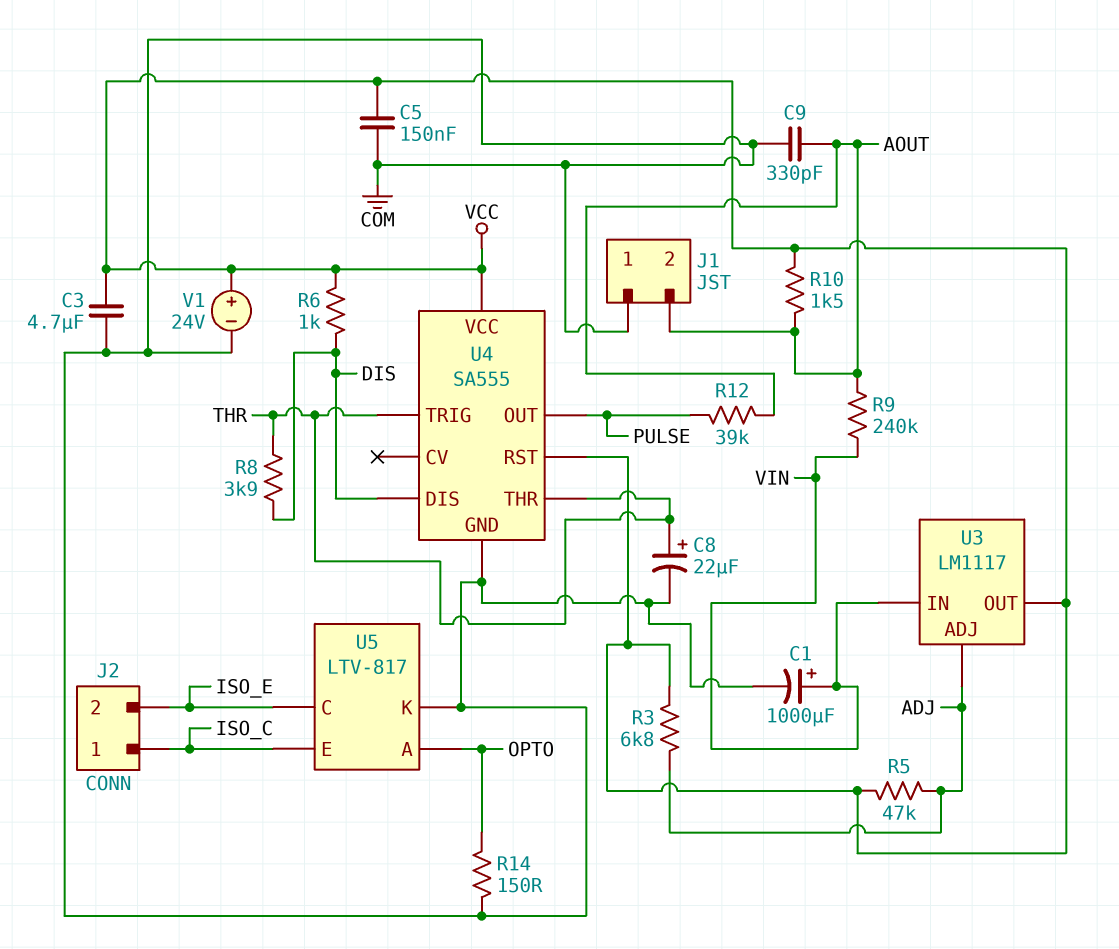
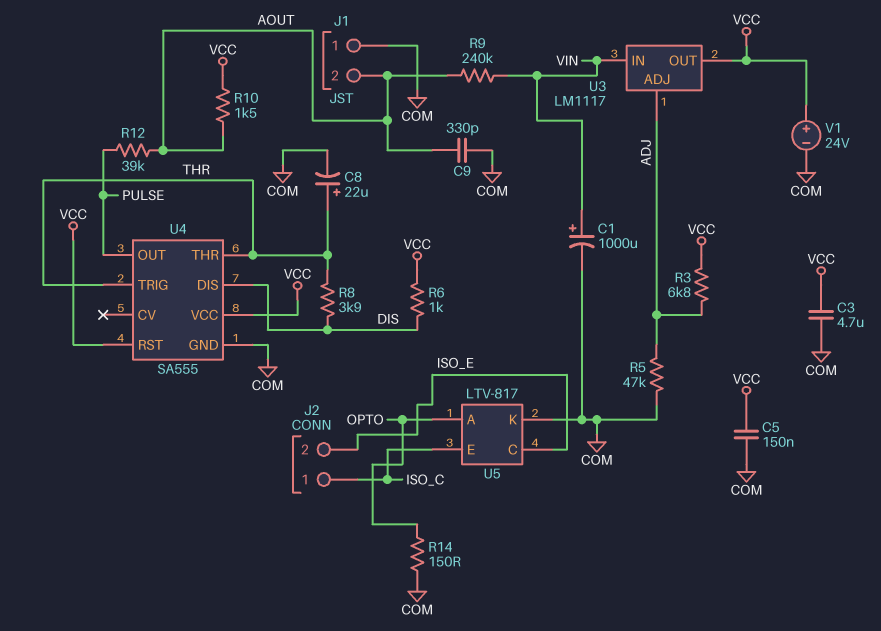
R5: 47k (ADJ, VCC) -> 47k (ADJ, COM)

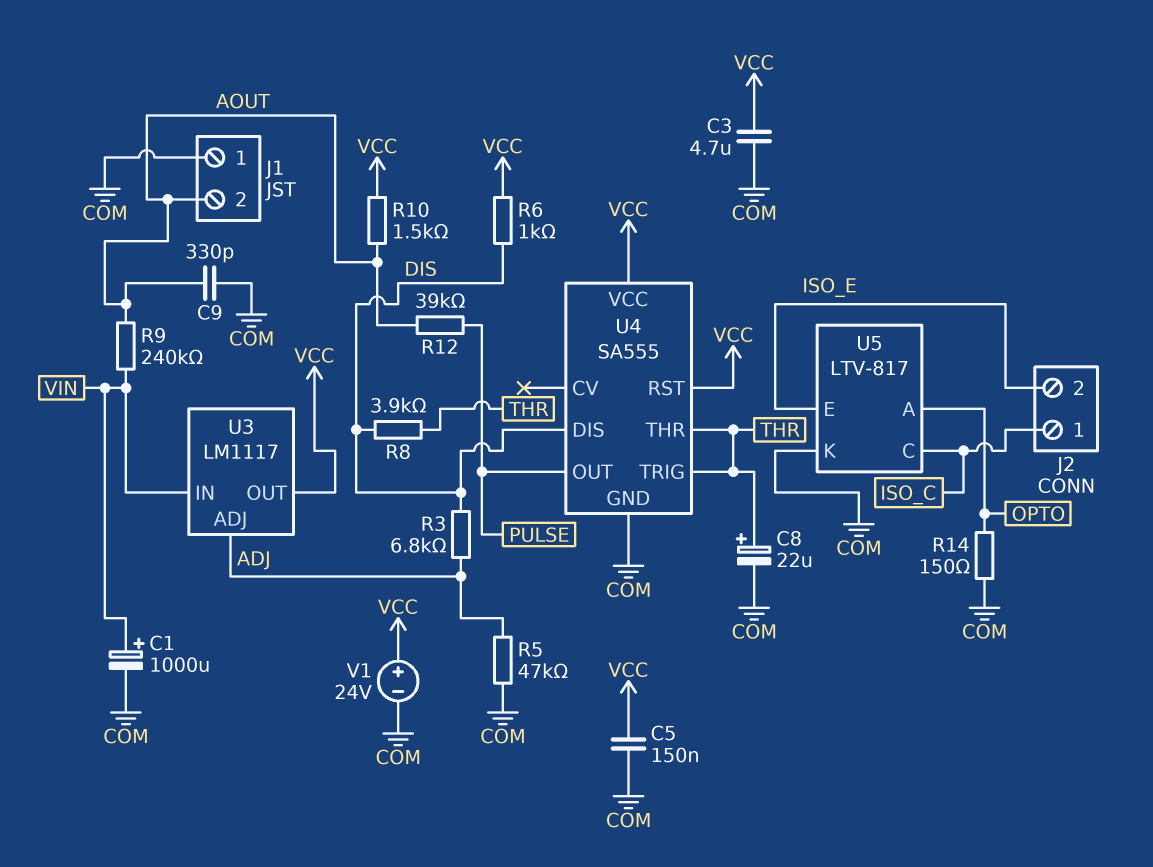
R3: 6.8k (ADJ, VCC) -> 6.8k (ADJ, DIS)
U5 pin C: ISO_E -> ISO_C
U5 pin E: ISO_C -> ISO_E

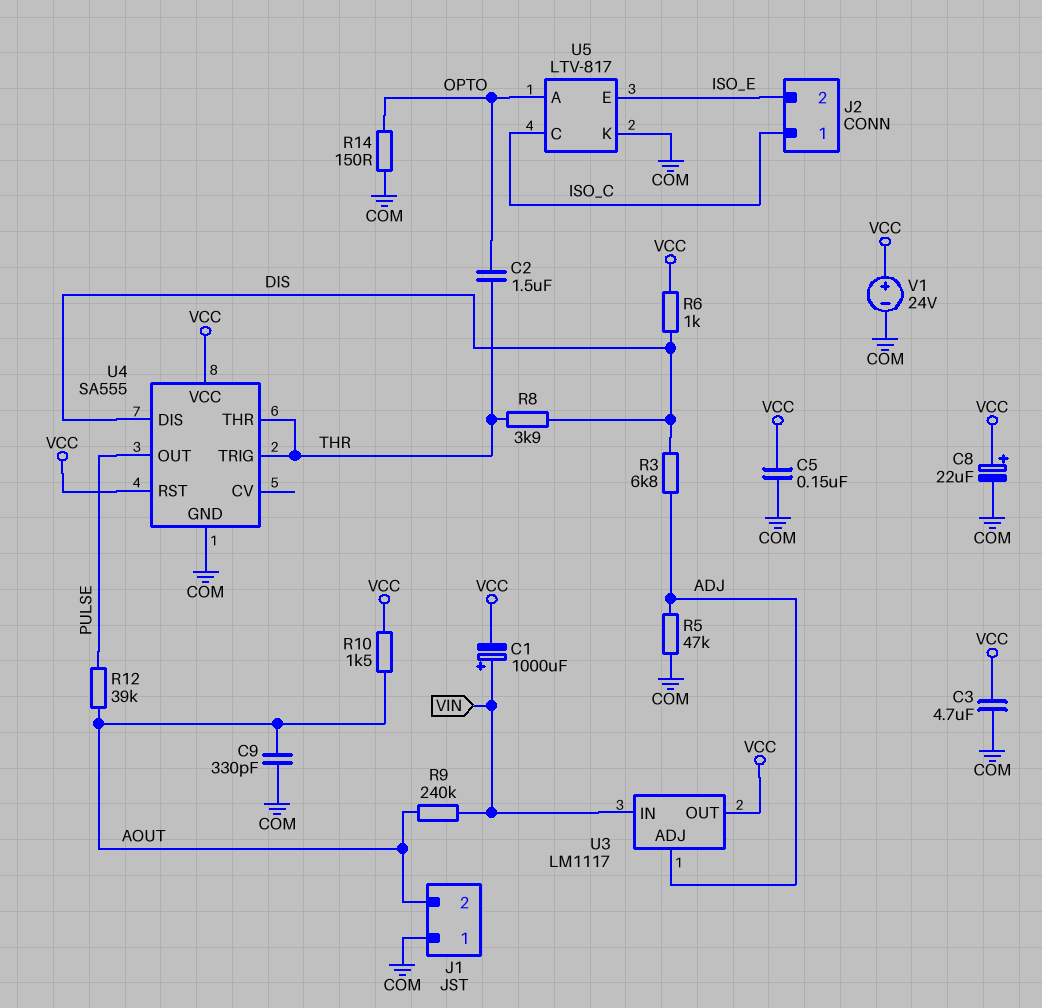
C1: 1000uF (plus VIN, minus COM) -> 1000uF (plus VIN, minus VCC)
C2: none -> 1.5uF (OPTO, THR)
C8: 22uF (plus THR, minus COM) -> 22uF (plus VCC, minus COM)

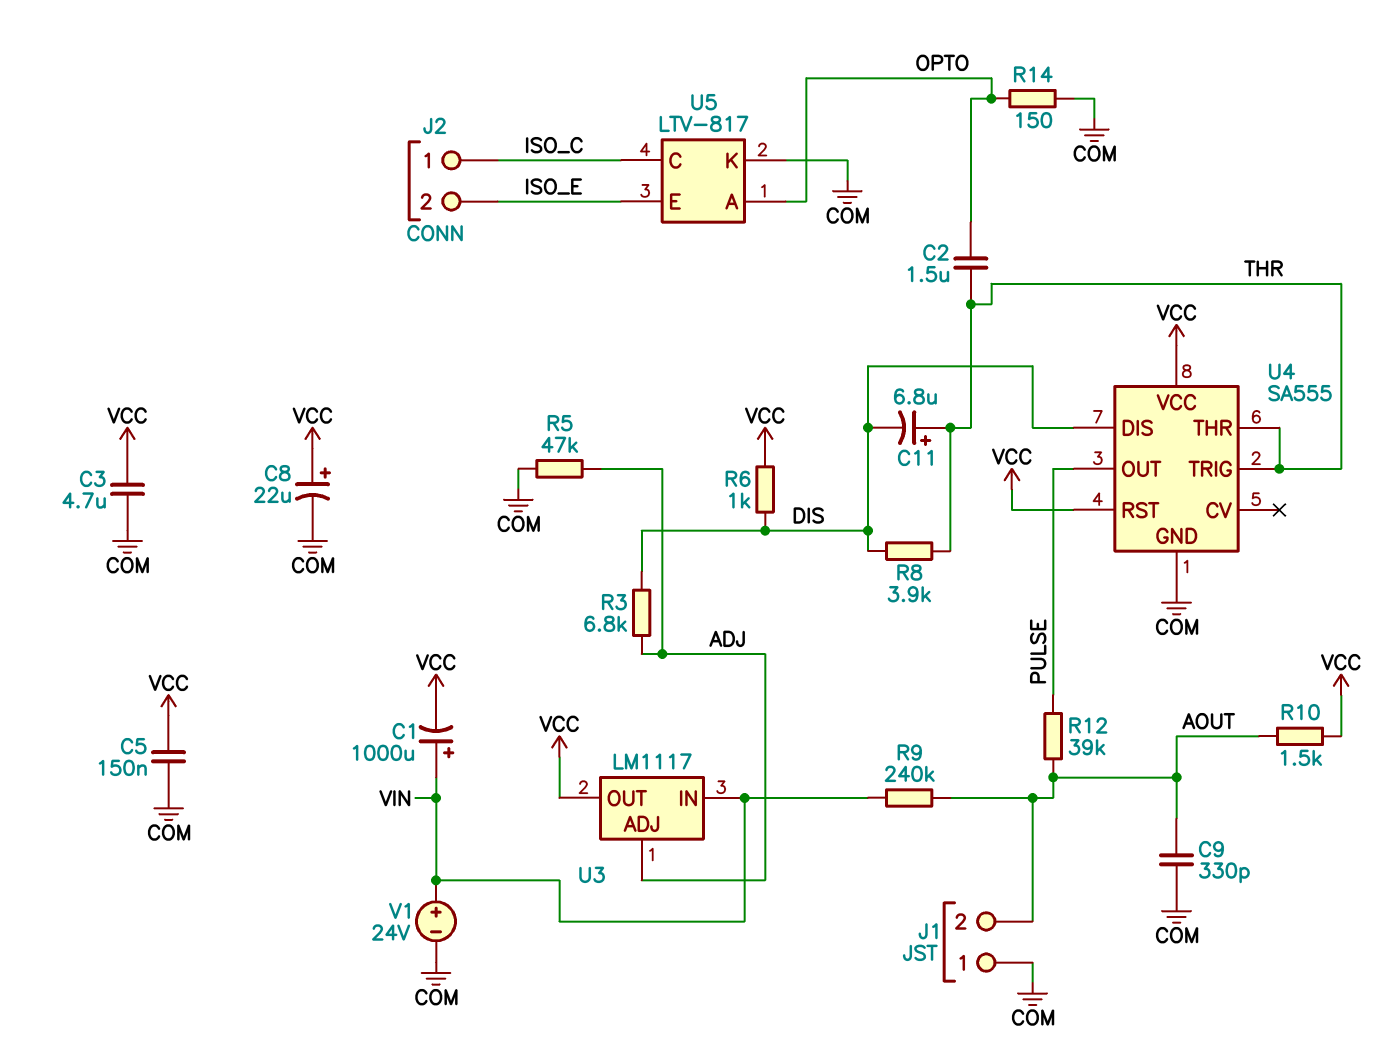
C11: none -> 6.8uF (plus THR, minus DIS)
V1: 24V (plus VCC, minus COM) -> 24V (plus VIN, minus COM)

